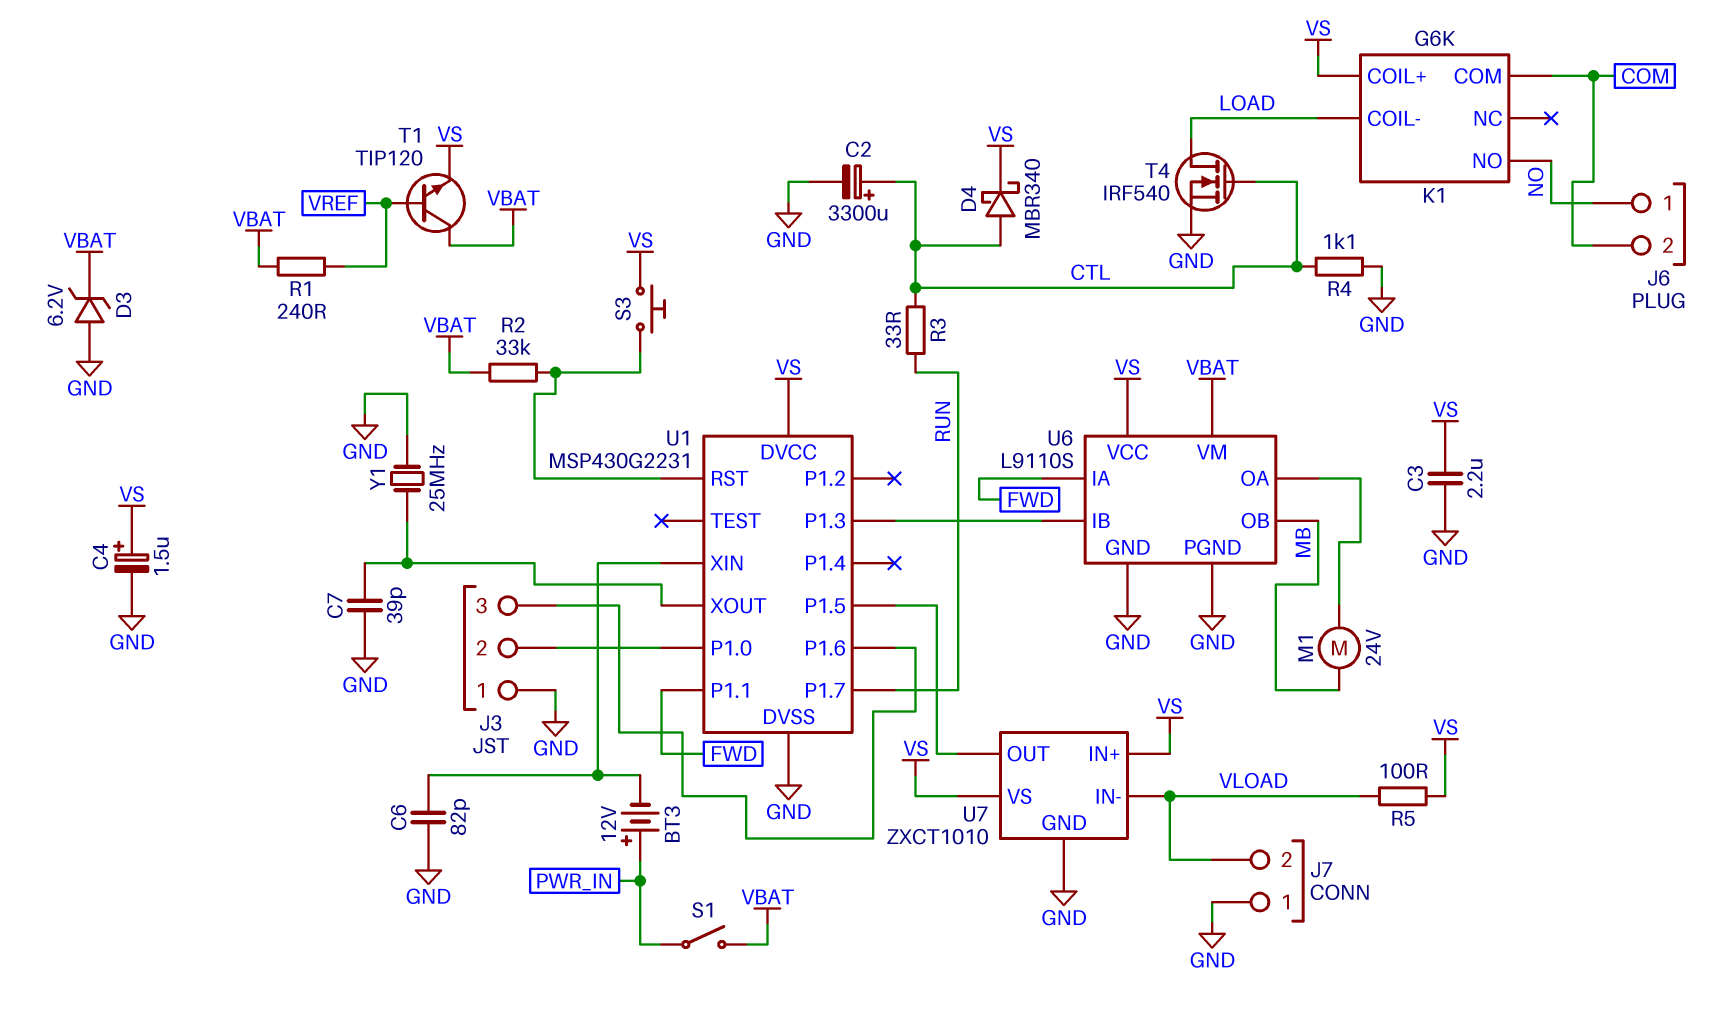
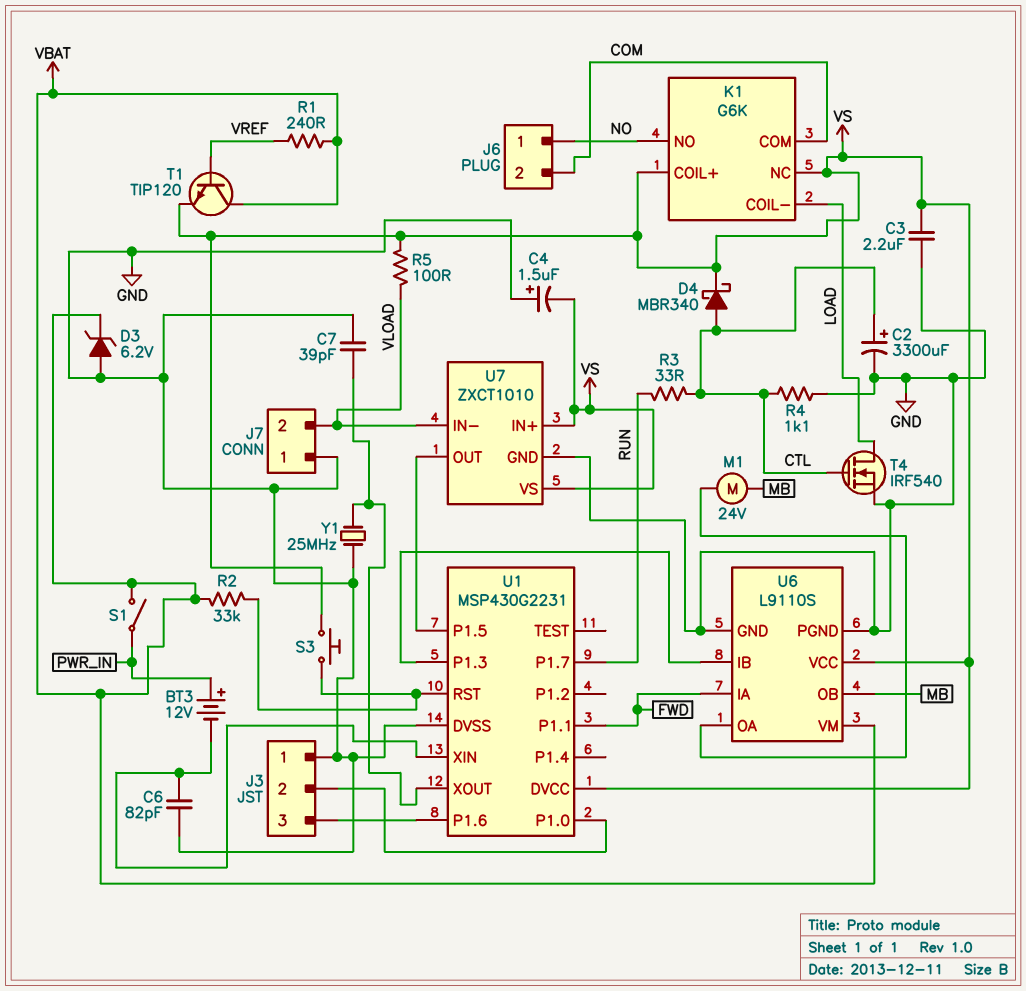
C4: 1.5uF (plus VS, minus GND) -> 1.5uF (plus GND, minus VS)
K1 pin NC: none -> VS

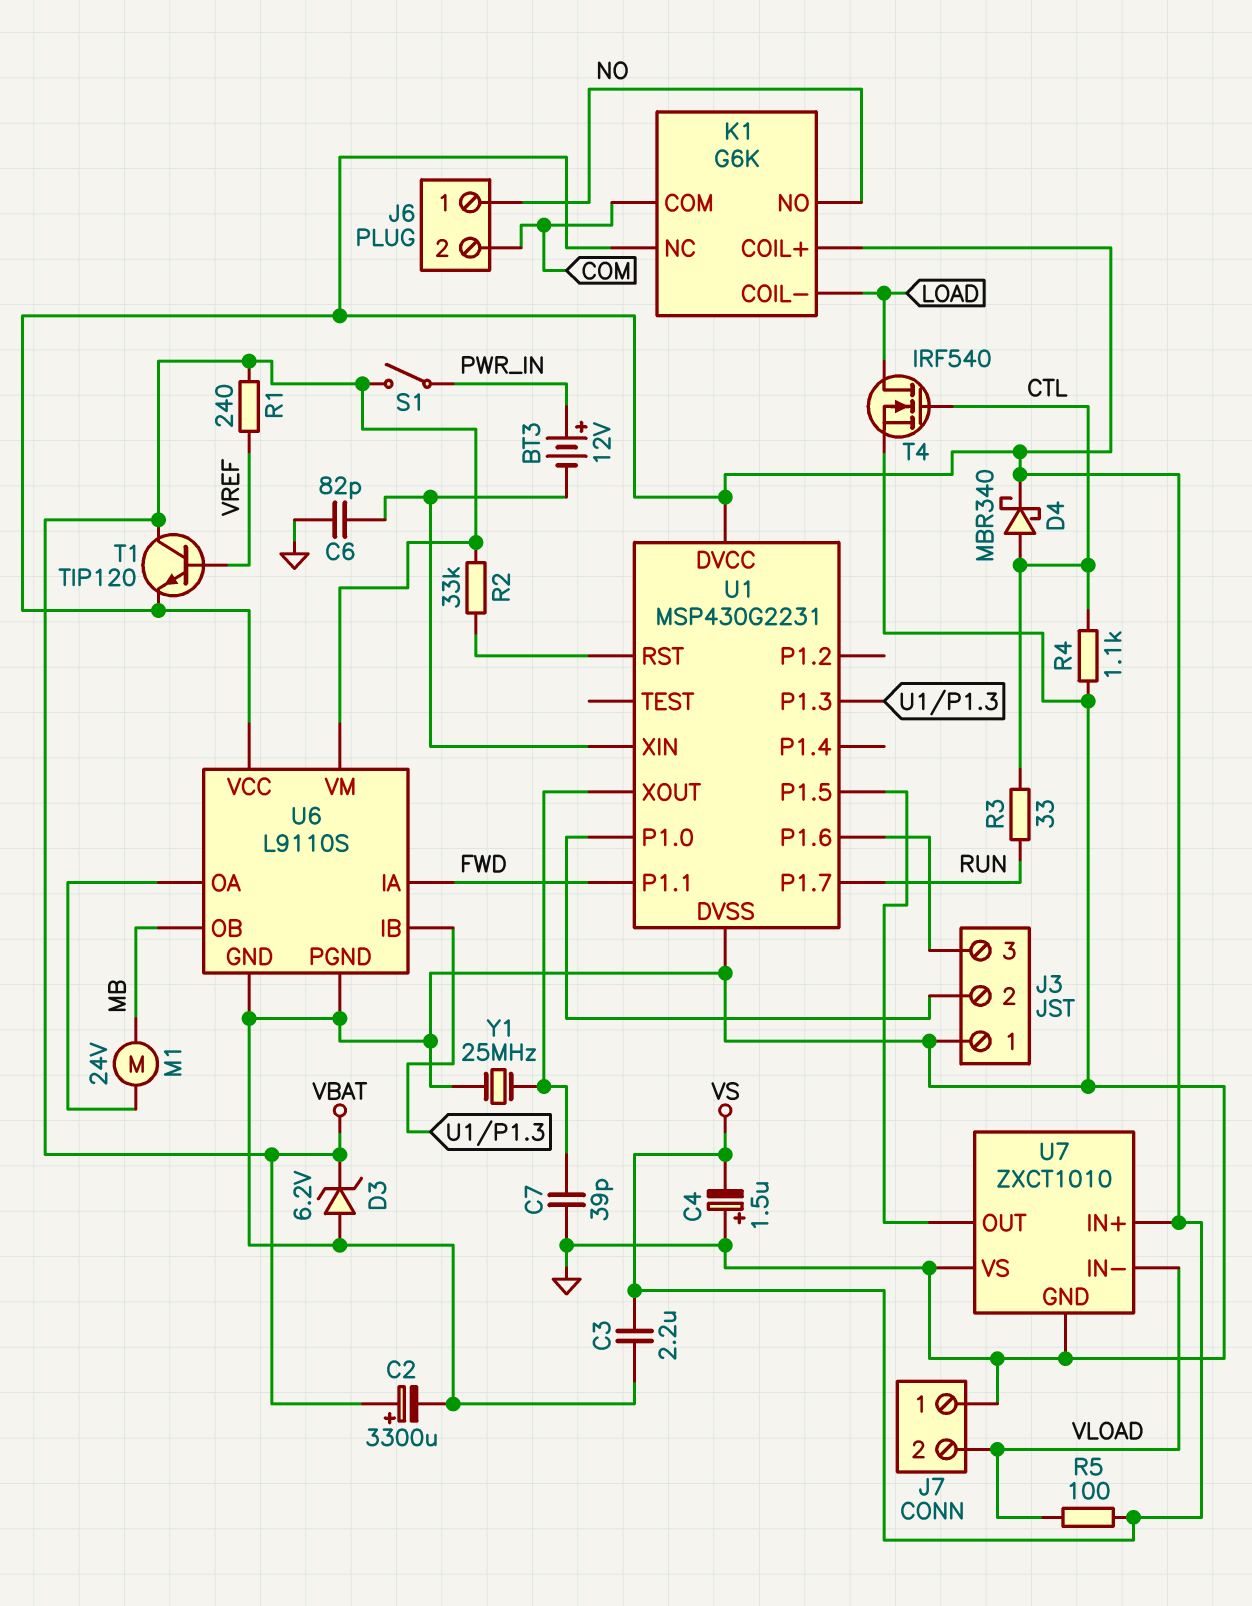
C2: 3300uF (plus CTL, minus GND) -> 3300uF (plus VBAT, minus GND)
S3: button (U1/RST, VS) -> none
U7 pin VS: VS -> GND

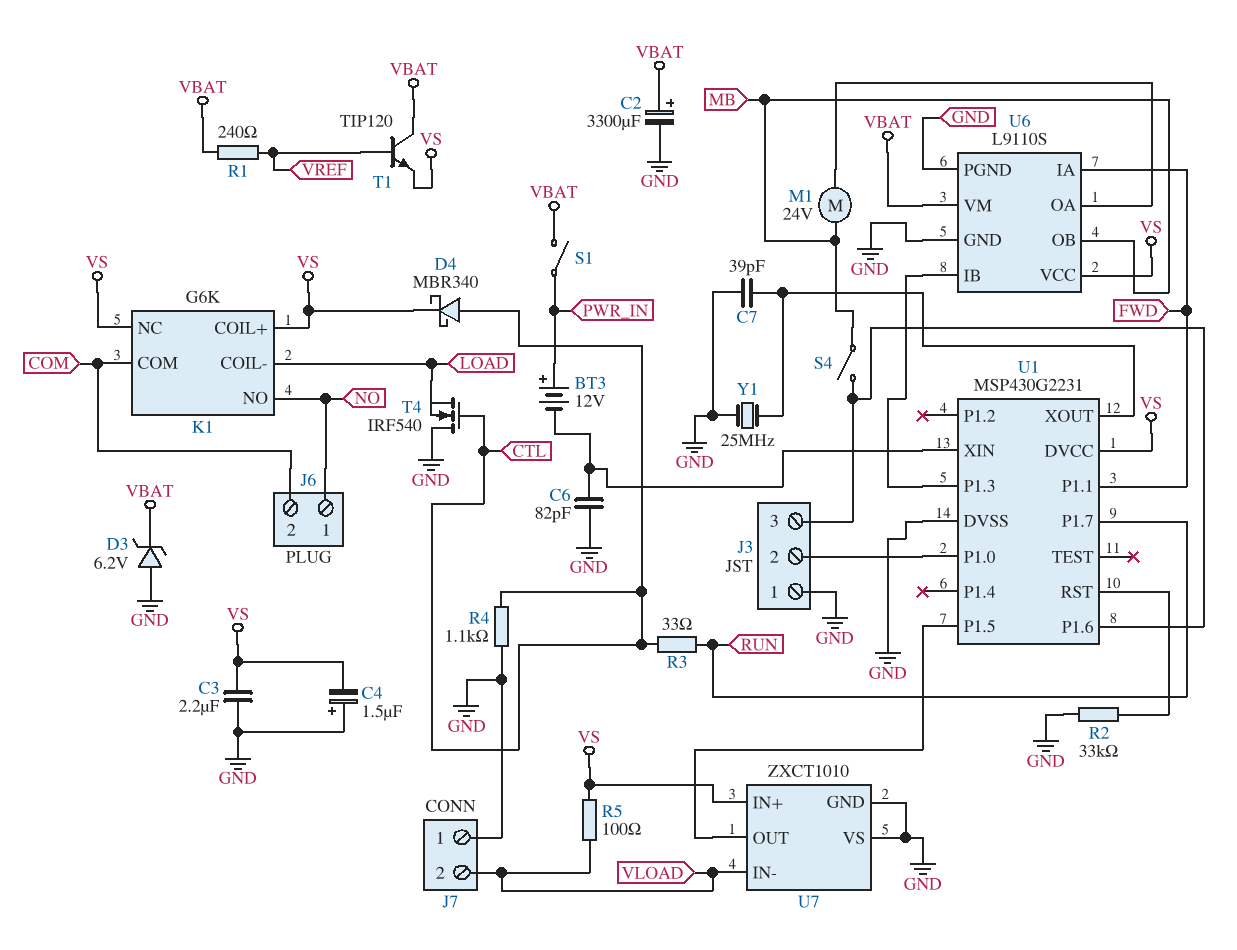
R2: 33k (U1/RST, VBAT) -> 33k (GND, U1/RST)
S4: none -> switch (J3/3, MB)
T4: NMOS IRF540 (G CTL, D LOAD, S GND) -> NMOS IRF540 (G CTL, D GND, S LOAD)

